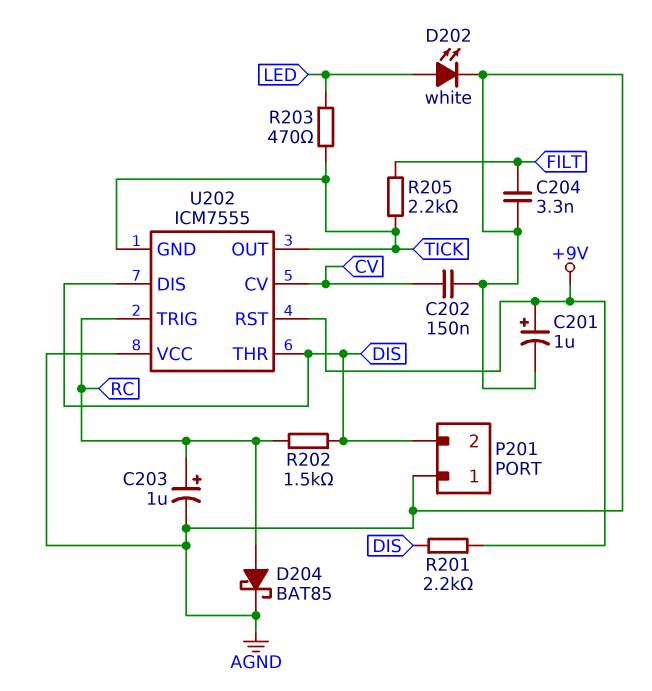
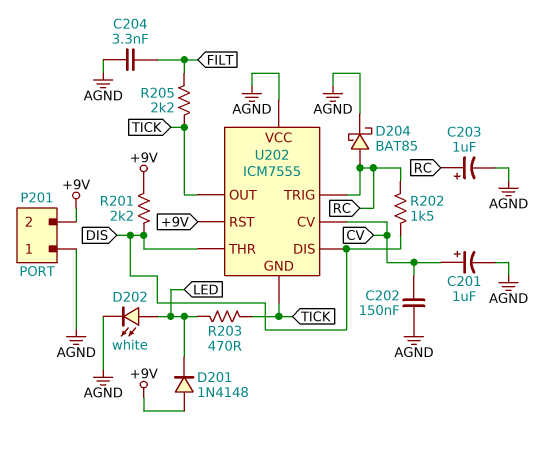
C201: 1uF (plus +9V, minus AGND) -> 1uF (plus CV, minus AGND)
D201: none -> diode 1N4148 (A +9V, K LED)
P201 pin 2: DIS -> +9V

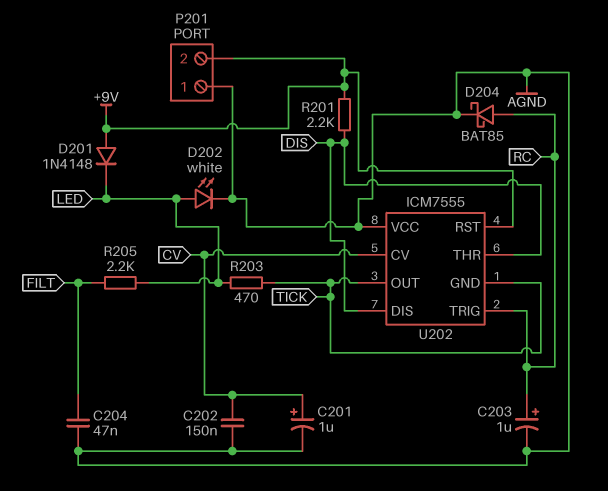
C204: 3.3nF (AGND, FILT) -> 47nF (AGND, FILT)
R202: 1.5k (DIS, RC) -> none
R205: 2.2k (FILT, TICK) -> 2.2k (FILT, LED)

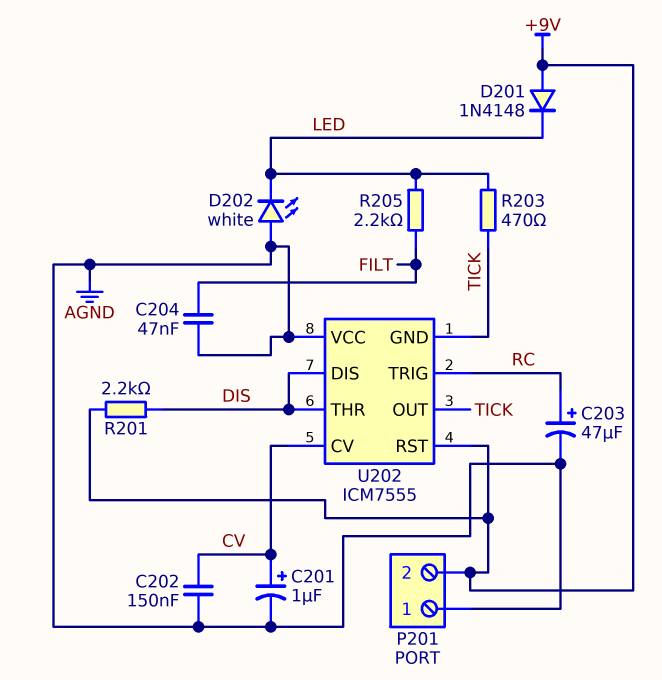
C203: 1uF (plus RC, minus AGND) -> 47uF (plus RC, minus AGND)
D202: LED white (A LED, K AGND) -> LED white (A AGND, K LED)
D204: schottky BAT85 (A RC, K AGND) -> none

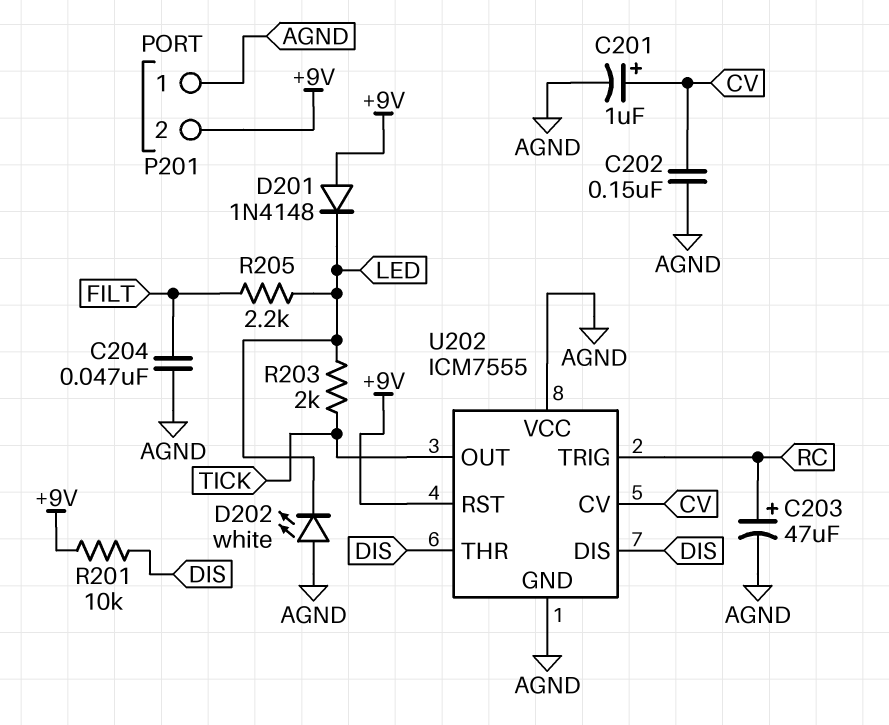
R201: 2.2k (+9V, DIS) -> 10k (+9V, DIS)
R203: 470 (LED, TICK) -> 2k (LED, TICK)
U202 pin GND: TICK -> AGND

